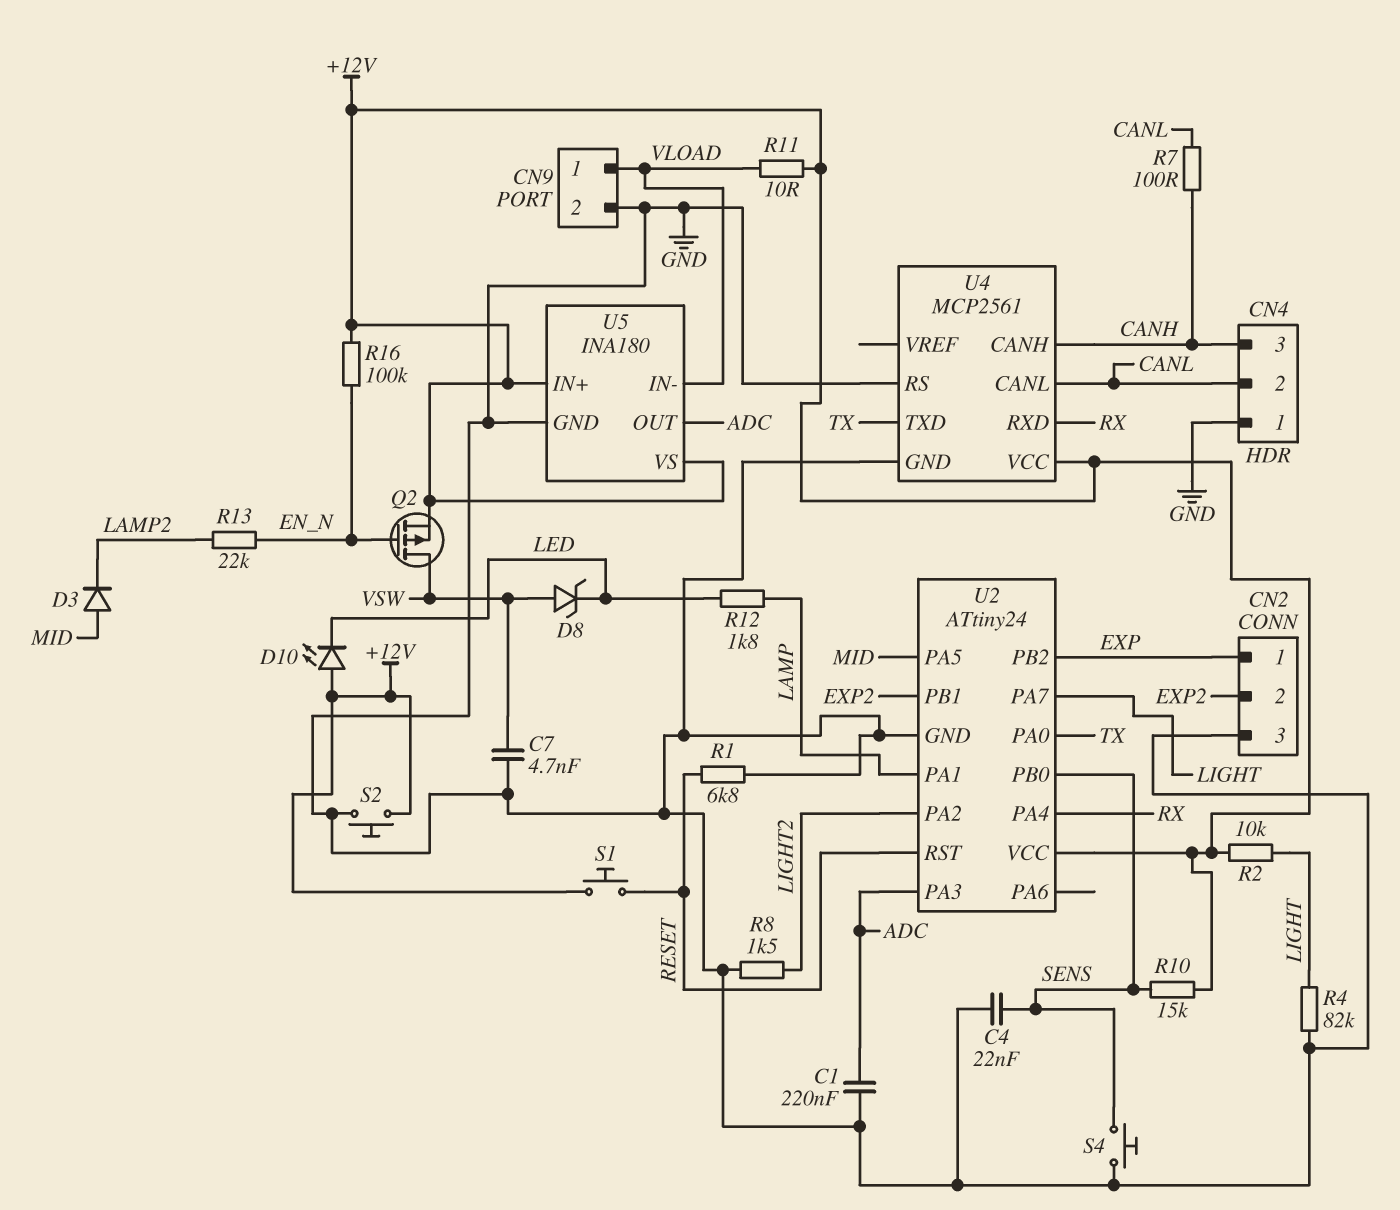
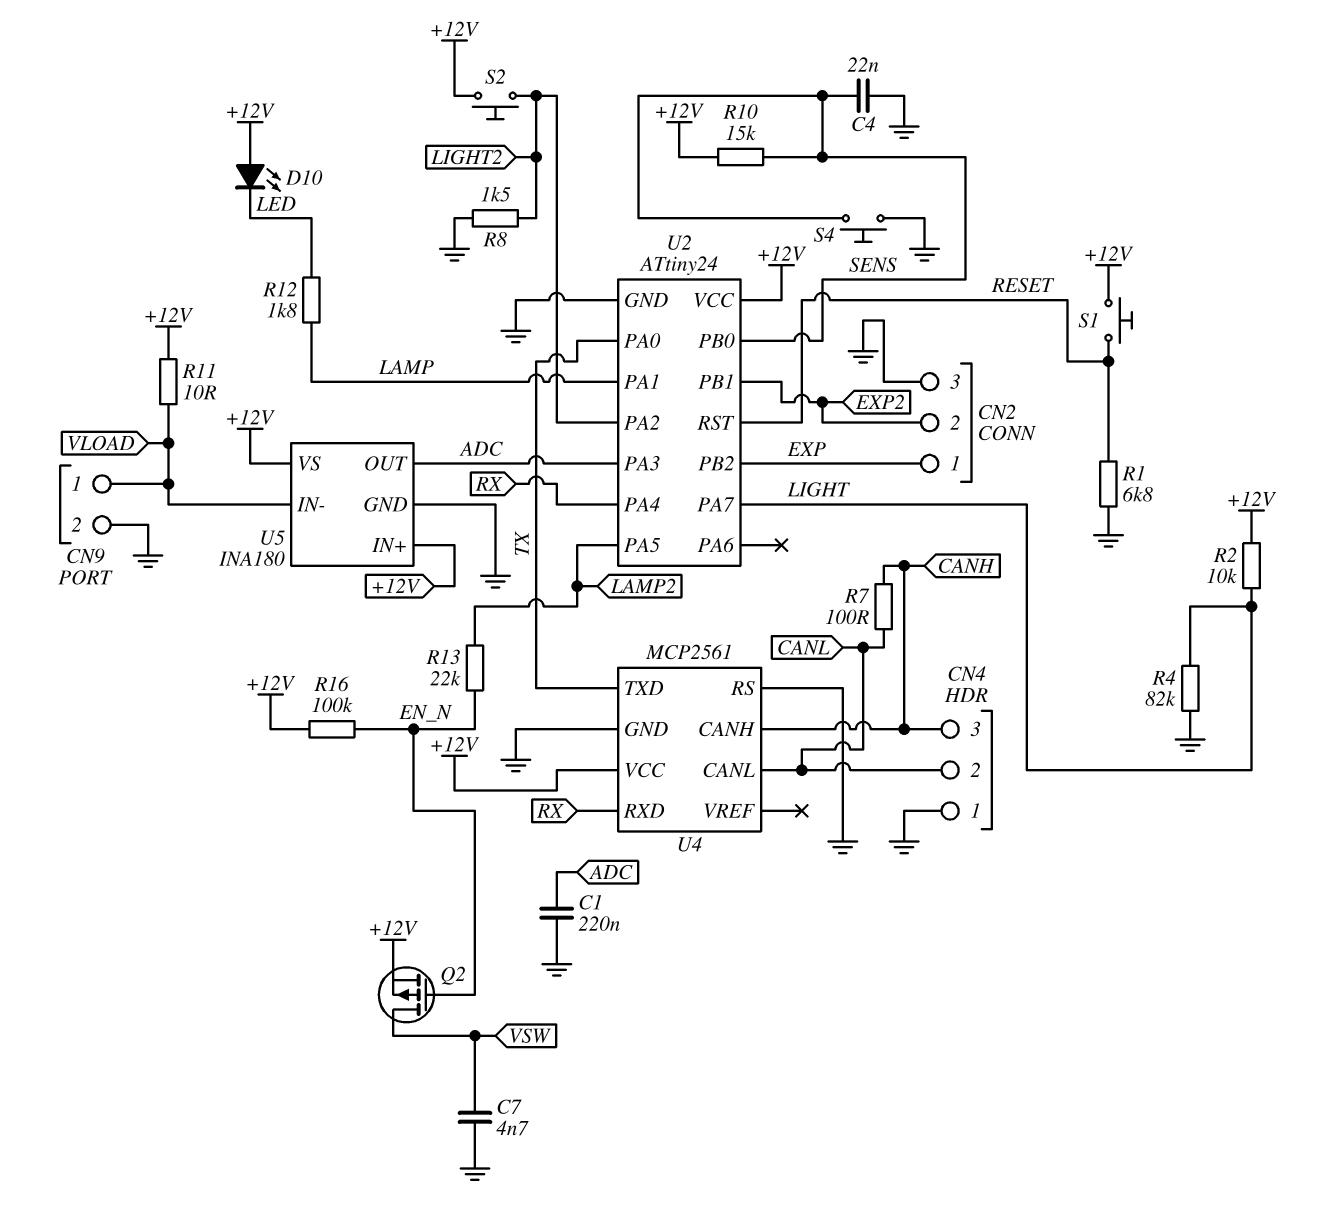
D3: diode (A MID, K LAMP2) -> none
D8: zener (A VSW, K LED) -> none
S2: button (+12V, GND) -> button (+12V, LIGHT2)
U2 pin PA5: MID -> LAMP2

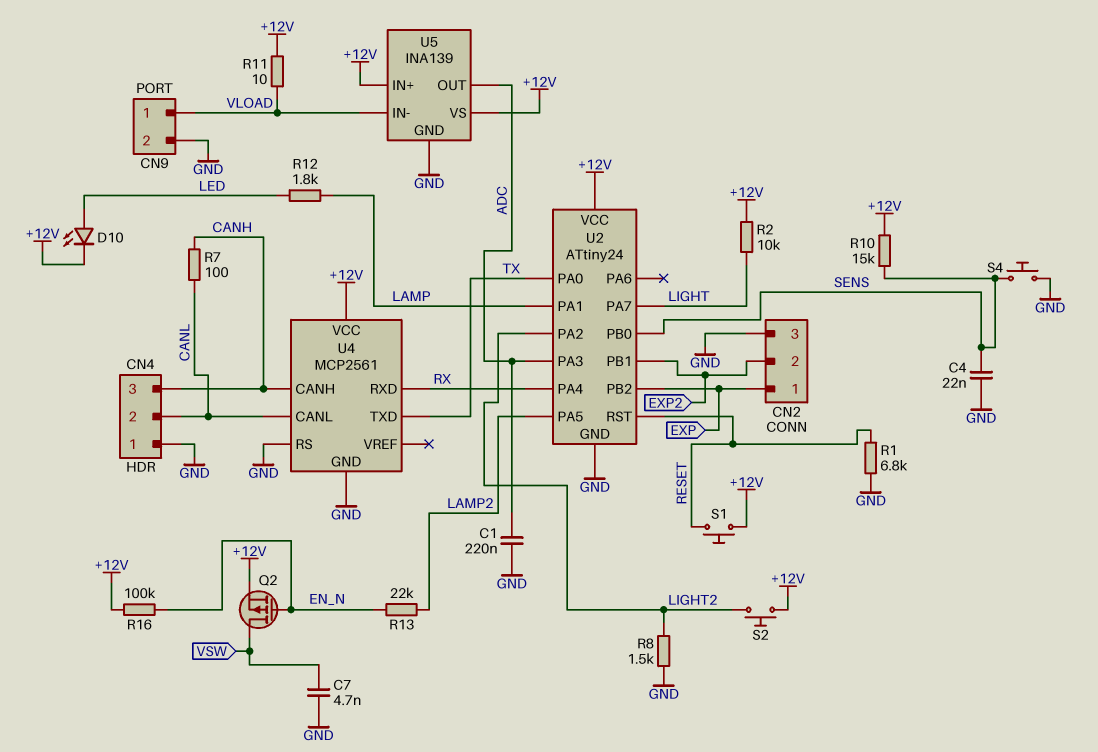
D10: LED (A +12V, K LED) -> LED (A LED, K +12V)
R4: 82k (GND, LIGHT) -> none
U5: INA180 -> INA139

